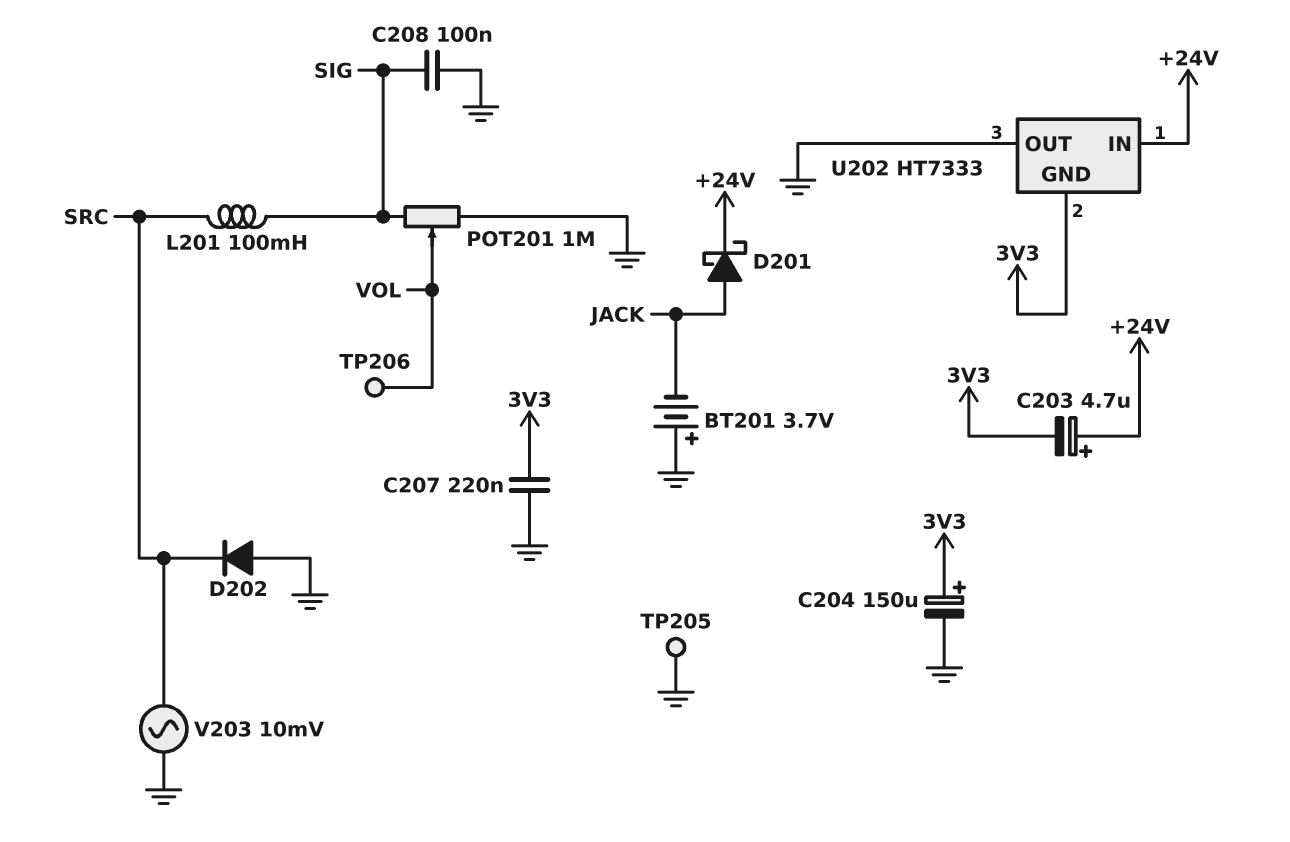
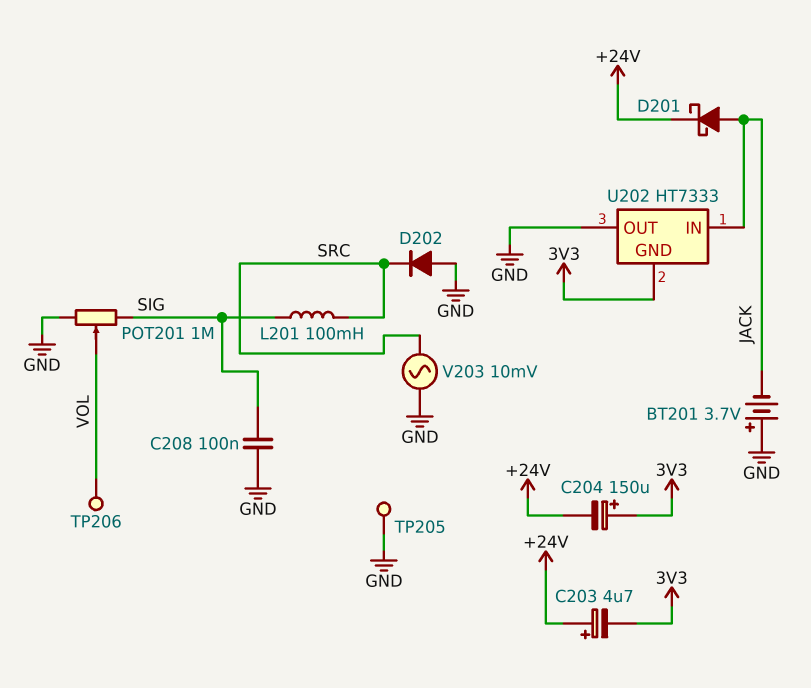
C204: 150uF (plus 3V3, minus GND) -> 150uF (plus 3V3, minus +24V)
C207: 220nF (3V3, GND) -> none
U202 pin IN: +24V -> JACK

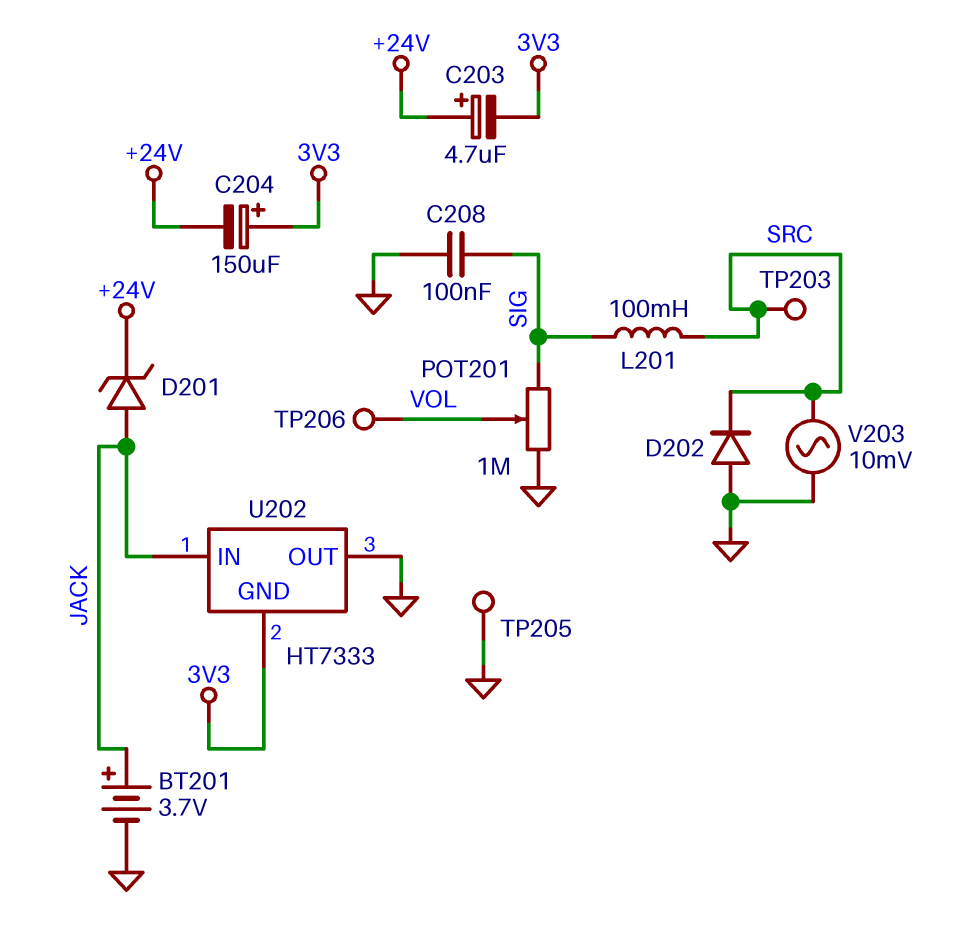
BT201: 3.7V (plus GND, minus JACK) -> 3.7V (plus JACK, minus GND)
D201: schottky (A JACK, K +24V) -> zener (A JACK, K +24V)
TP203: none -> test point (SRC)

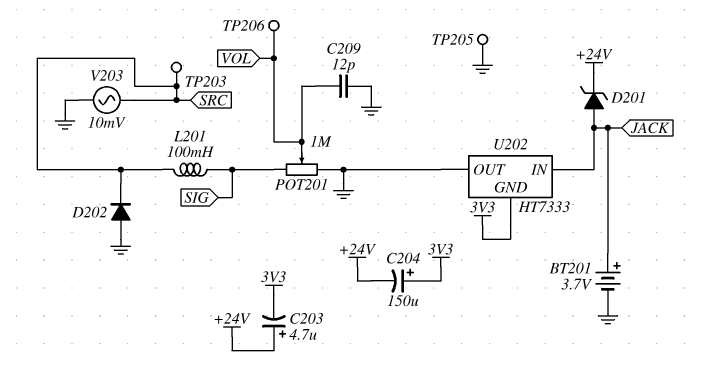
C208: 100nF (GND, SIG) -> none
C209: none -> 12pF (GND, VOL)

